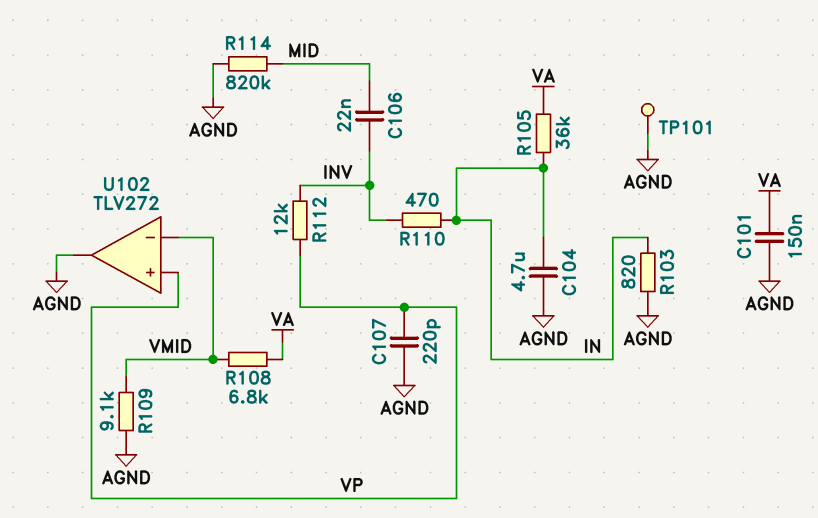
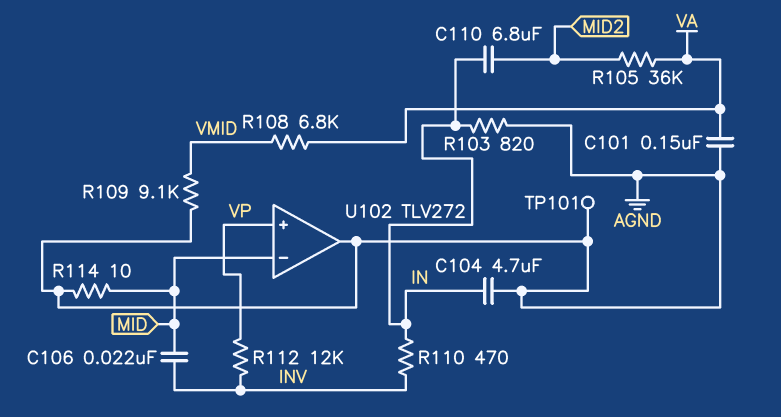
C107: 220pF (AGND, VP) -> none
C110: none -> 6.8uF (IN, MID2)
R105: 36k (IN, VA) -> 36k (MID2, VA)
R114: 820k (AGND, MID) -> 10 (AGND, MID)
U102 pin in-: VMID -> MID

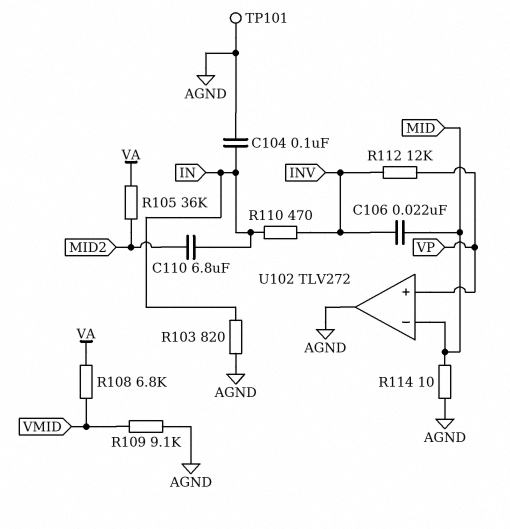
C101: 150nF (AGND, VA) -> none
C104: 4.7uF (AGND, IN) -> 100nF (AGND, IN)

